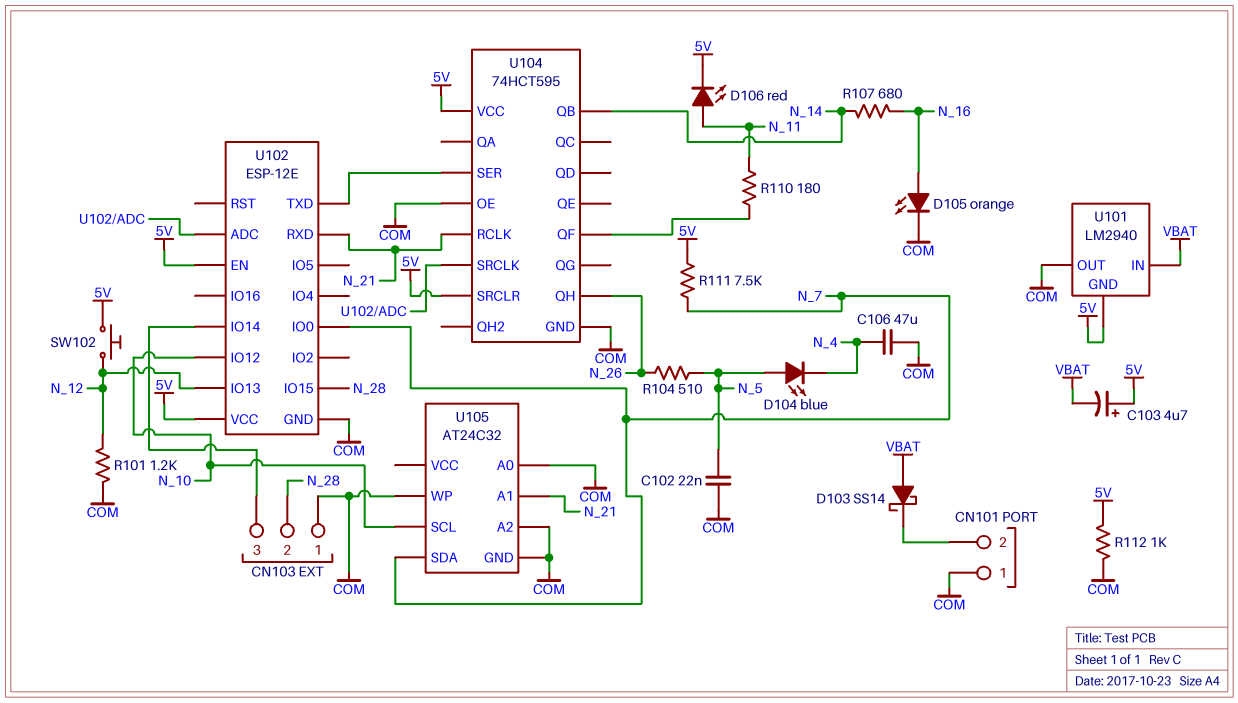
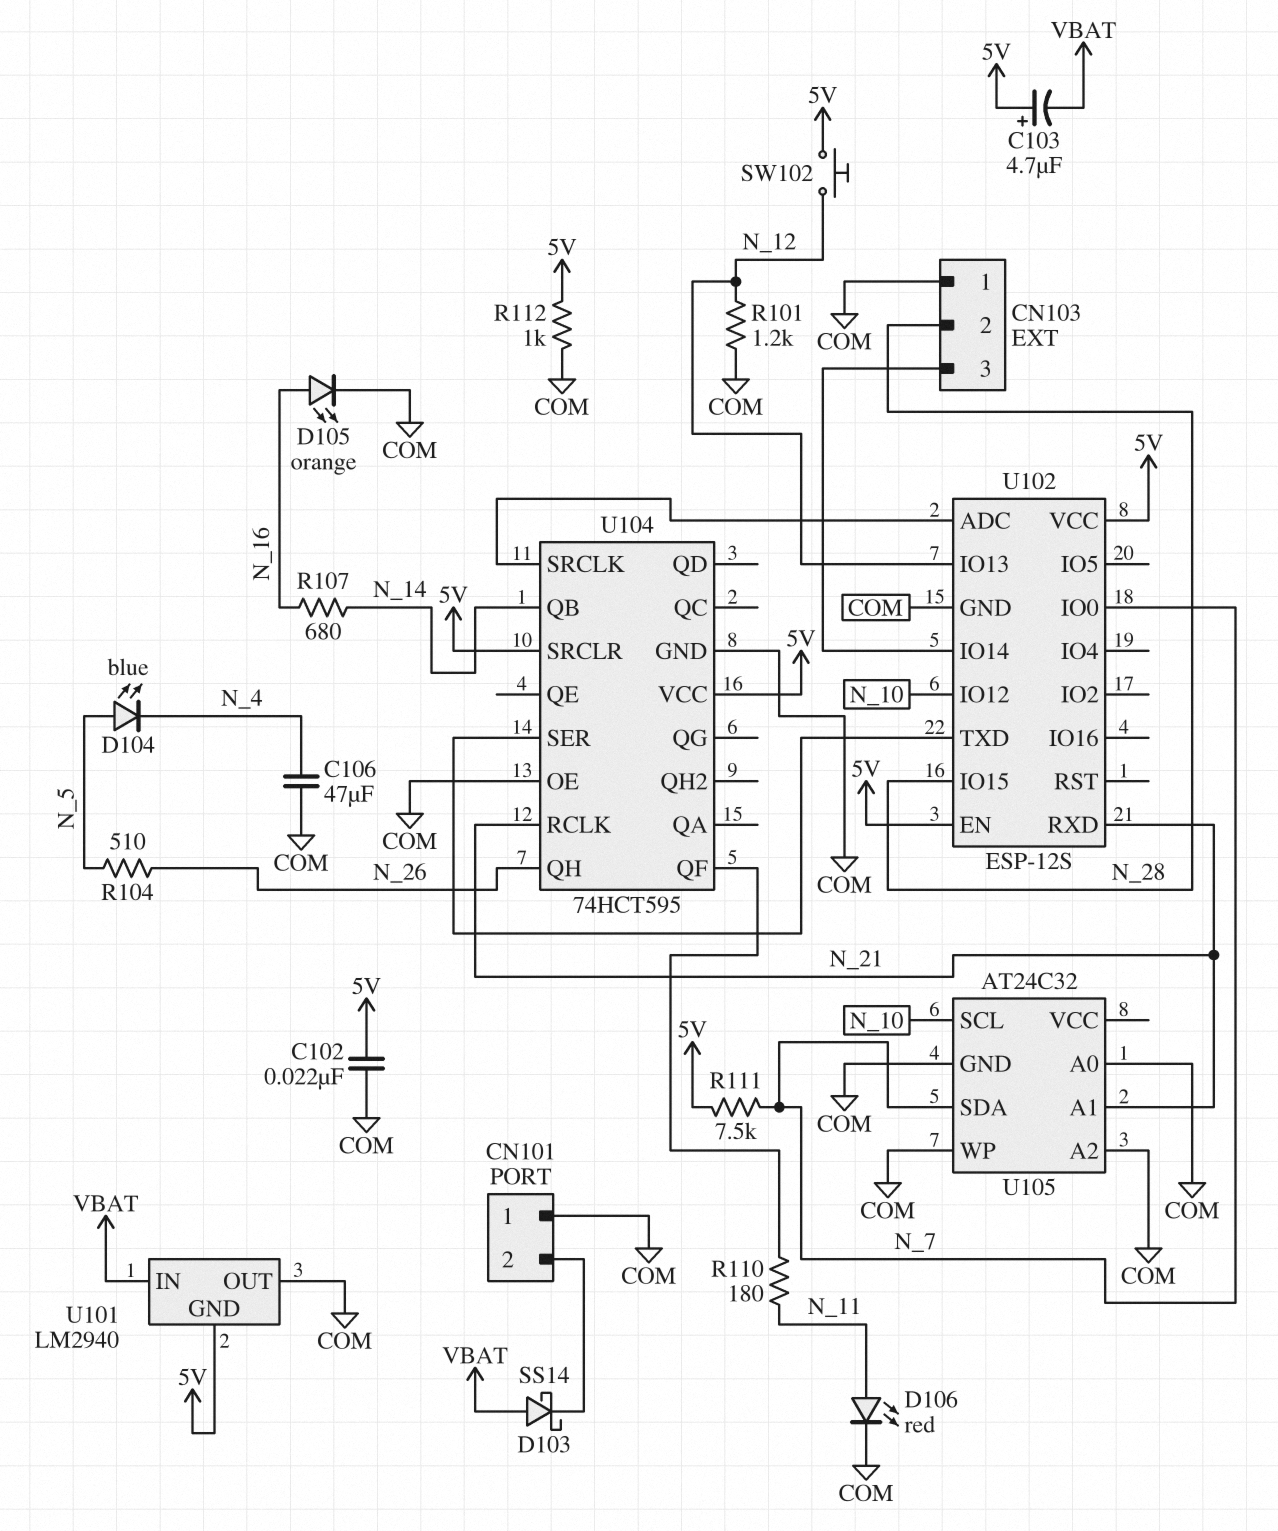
C102: 22nF (COM, N_5) -> 22nF (5V, COM)
D106: LED red (A N_11, K 5V) -> LED red (A N_11, K COM)
U102: ESP-12E -> ESP-12S

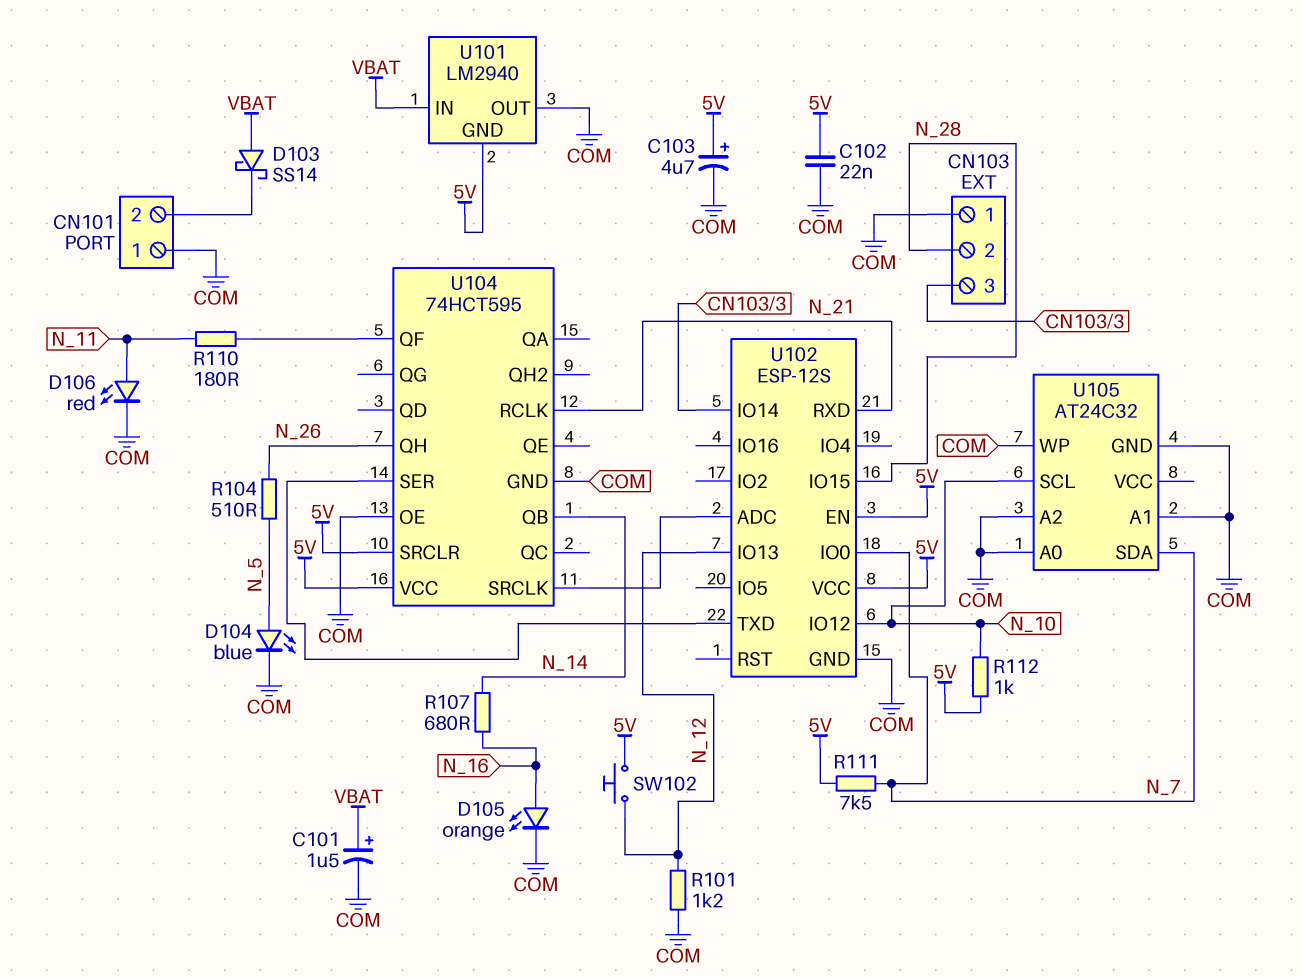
C101: none -> 1.5uF (plus VBAT, minus COM)
C103: 4.7uF (plus 5V, minus VBAT) -> 4.7uF (plus 5V, minus COM)
C106: 47uF (COM, N_4) -> none
D104: LED blue (A N_5, K N_4) -> LED blue (A N_5, K COM)
R112: 1k (5V, COM) -> 1k (5V, N_10)
U105 pin A1: N_21 -> COM

